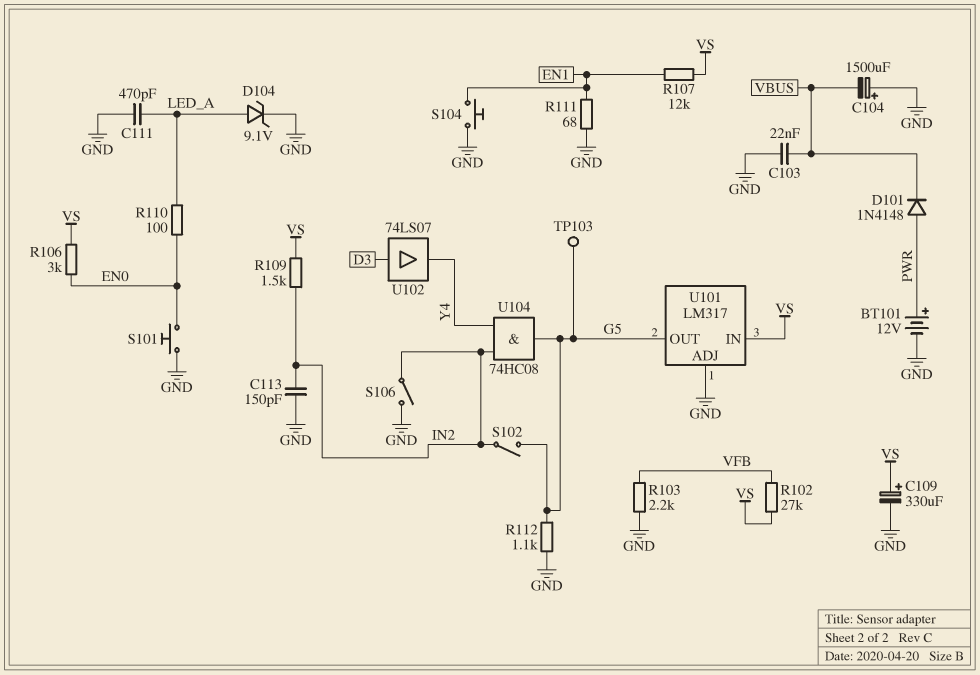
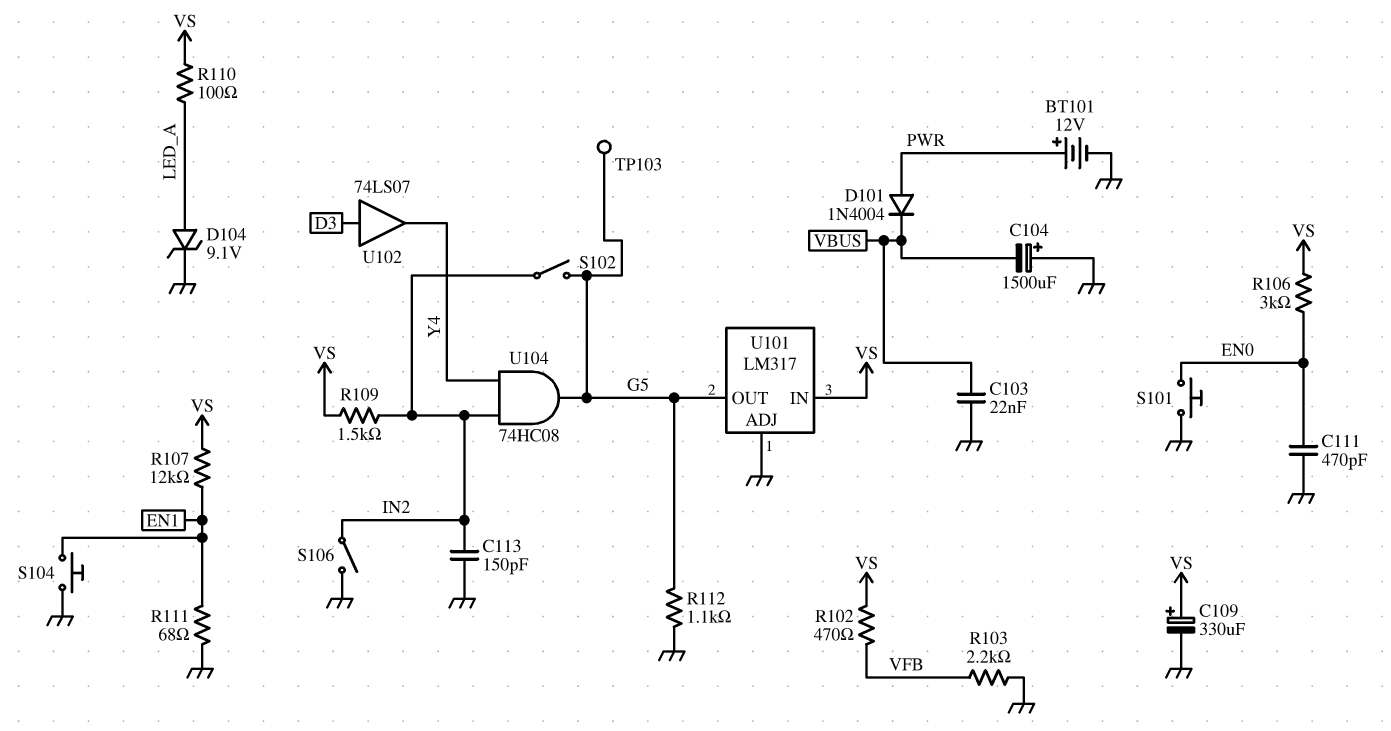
C111: 470pF (GND, LED_A) -> 470pF (EN0, GND)
D101: diode 1N4148 (A PWR, K VBUS) -> diode 1N4004 (A PWR, K VBUS)
R102: 27k (VFB, VS) -> 470 (VFB, VS)
R110: 100 (EN0, LED_A) -> 100 (LED_A, VS)

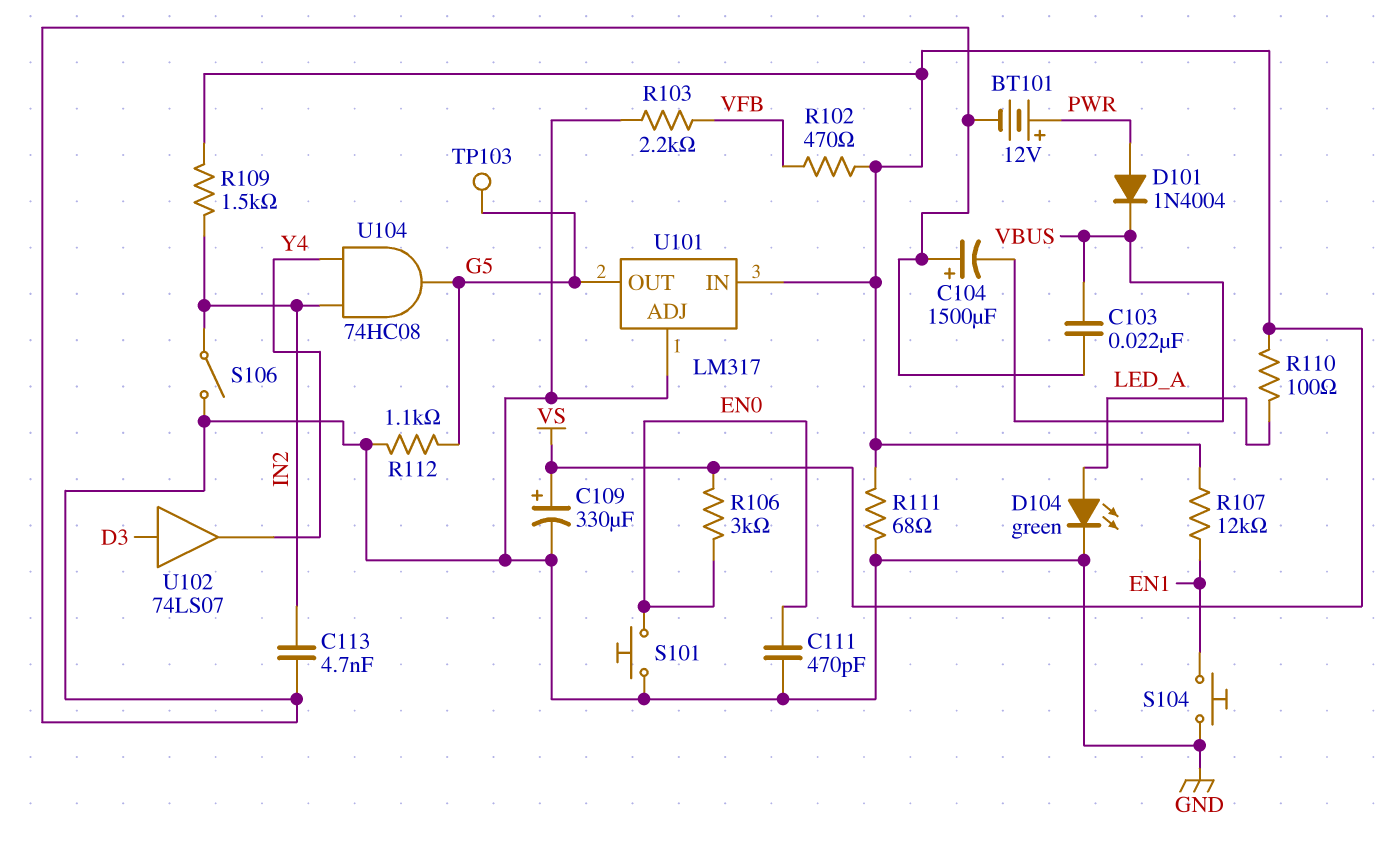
C113: 150pF (GND, IN2) -> 4.7nF (GND, IN2)
D104: zener 9.1V (A LED_A, K GND) -> LED green (A LED_A, K GND)
R111: 68 (EN1, GND) -> 68 (GND, VS)
S102: switch (G5, IN2) -> none

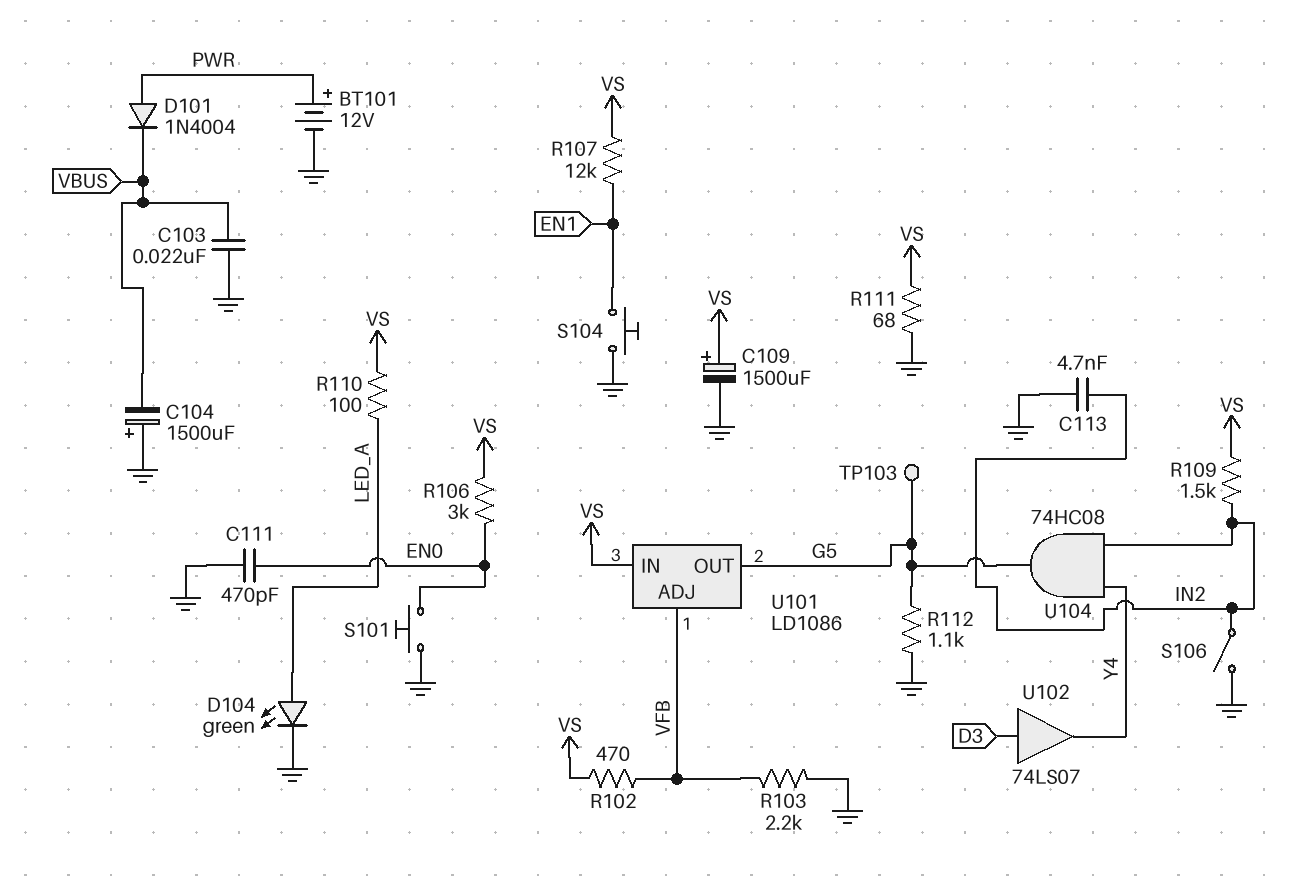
C109: 330uF (plus VS, minus GND) -> 1500uF (plus VS, minus GND)
U101: LM317 -> LD1086
U101 pin ADJ: GND -> VFB

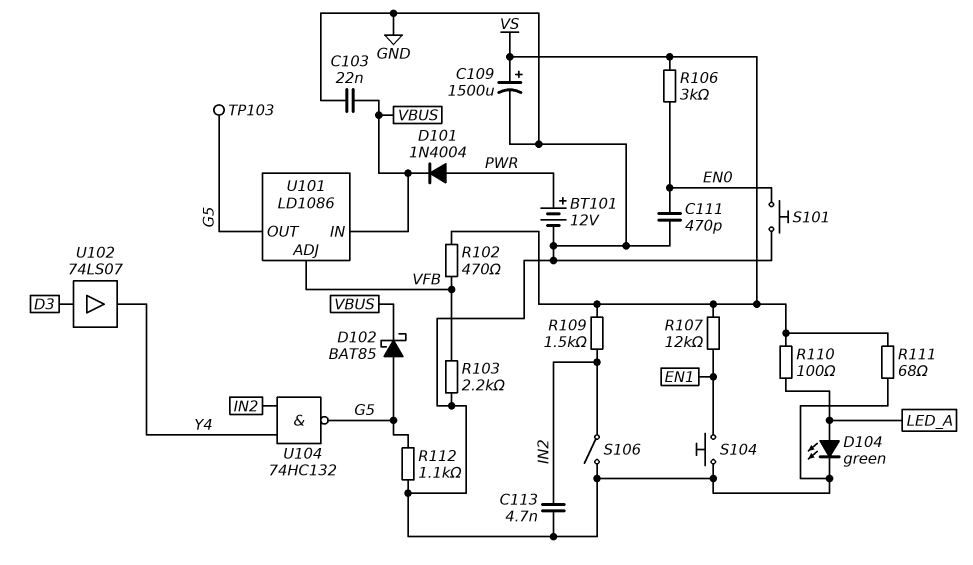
C104: 1500uF (plus GND, minus VBUS) -> none
D102: none -> schottky BAT85 (A G5, K VBUS)
U101 pin IN: VS -> VBUS
U104: AND 74HC08 (in IN2, in Y4, out G5) -> NAND 74HC132 (in IN2, in Y4, out G5)

